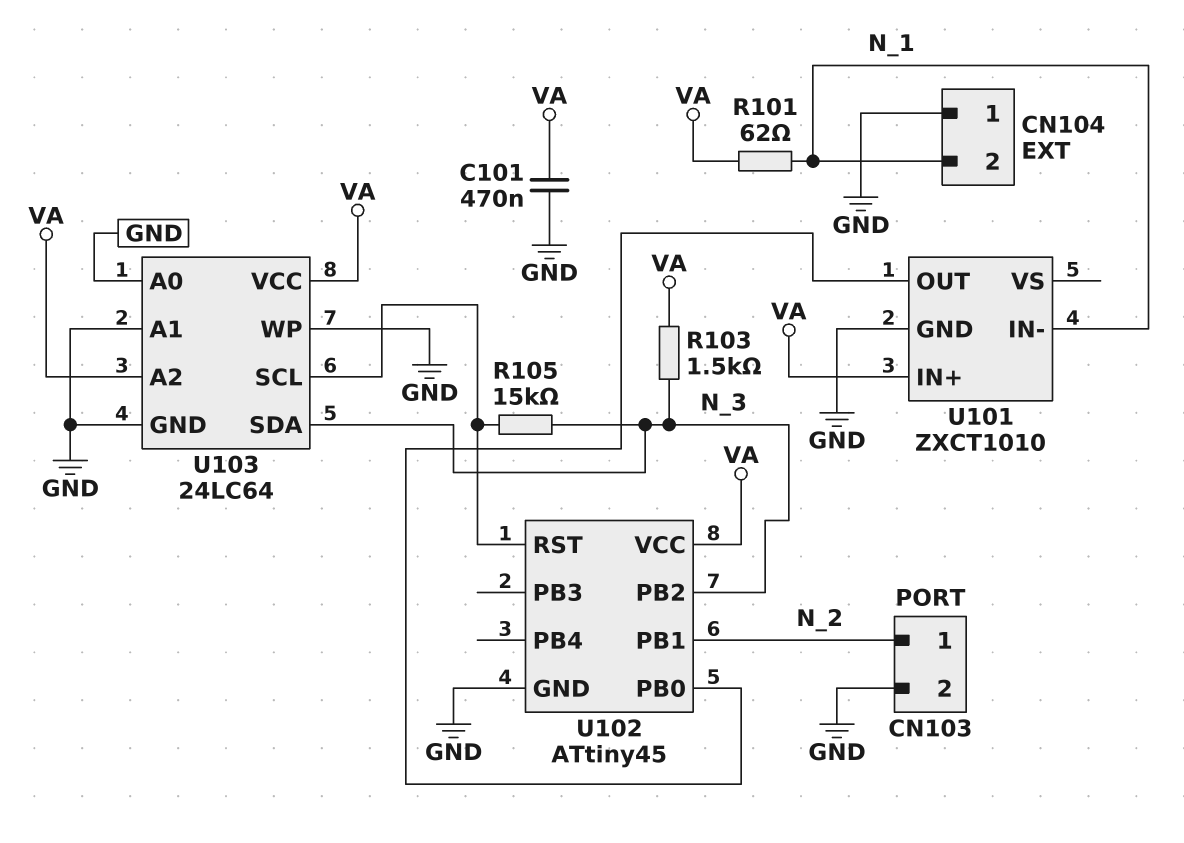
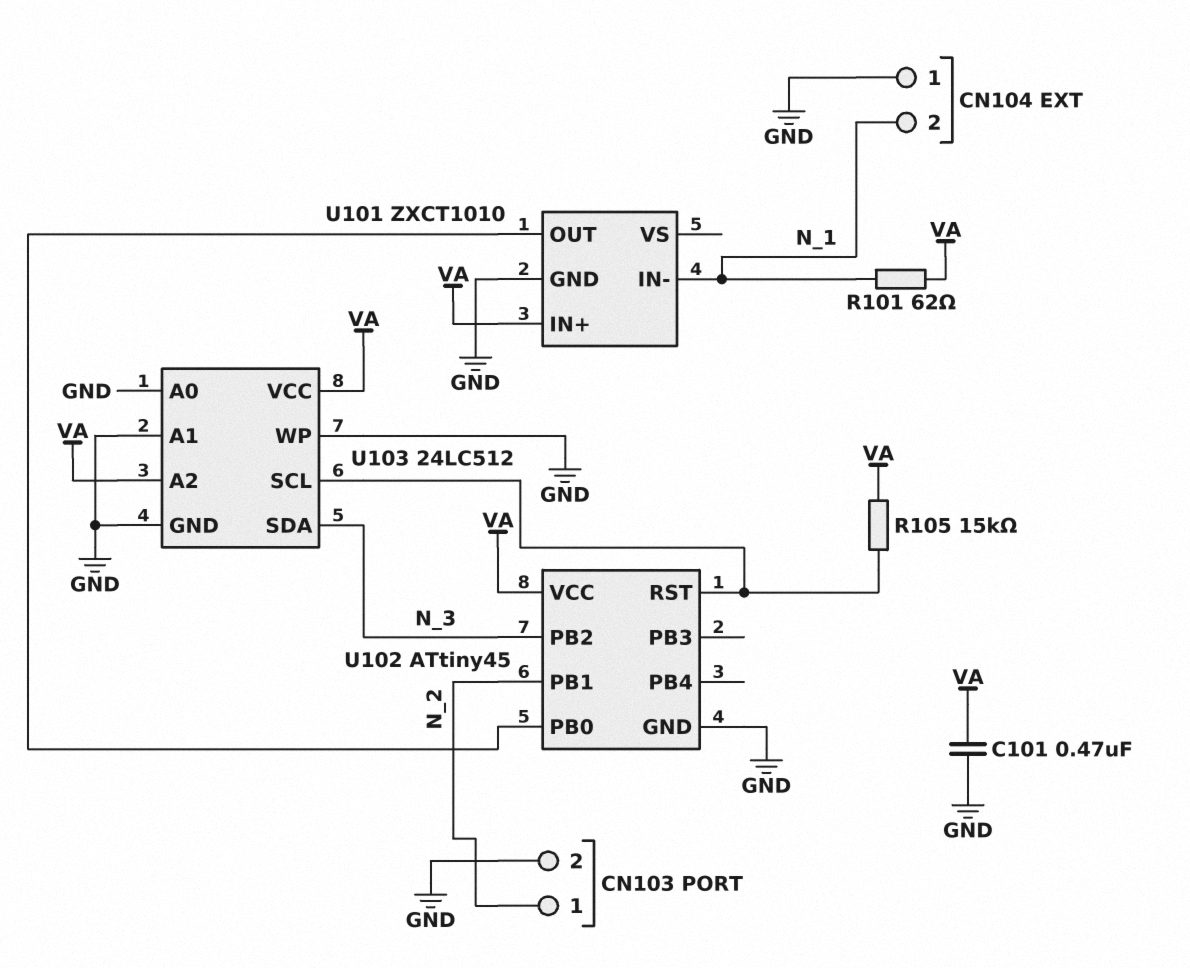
R103: 1.5k (N_3, VA) -> none
R105: 15k (N_3, U102/RST) -> 15k (U102/RST, VA)
U103: 24LC64 -> 24LC512

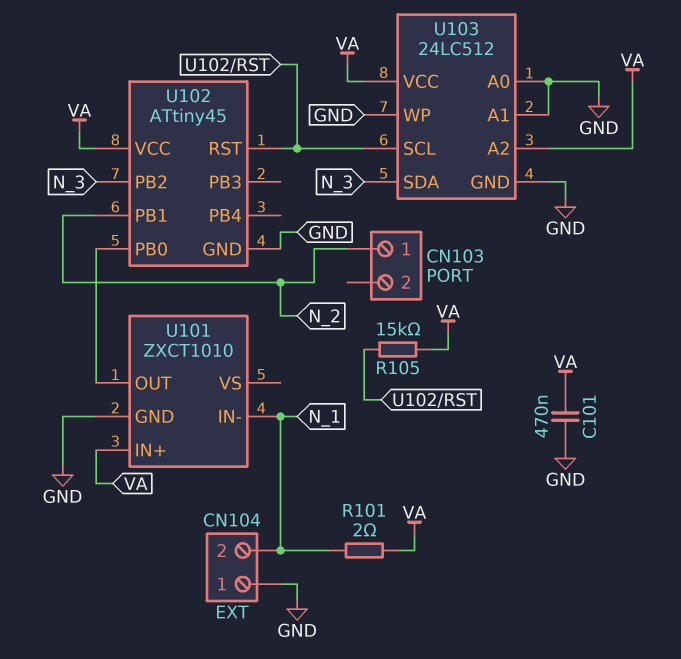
CN103 pin 2: GND -> none
R101: 62 (N_1, VA) -> 2 (N_1, VA)

